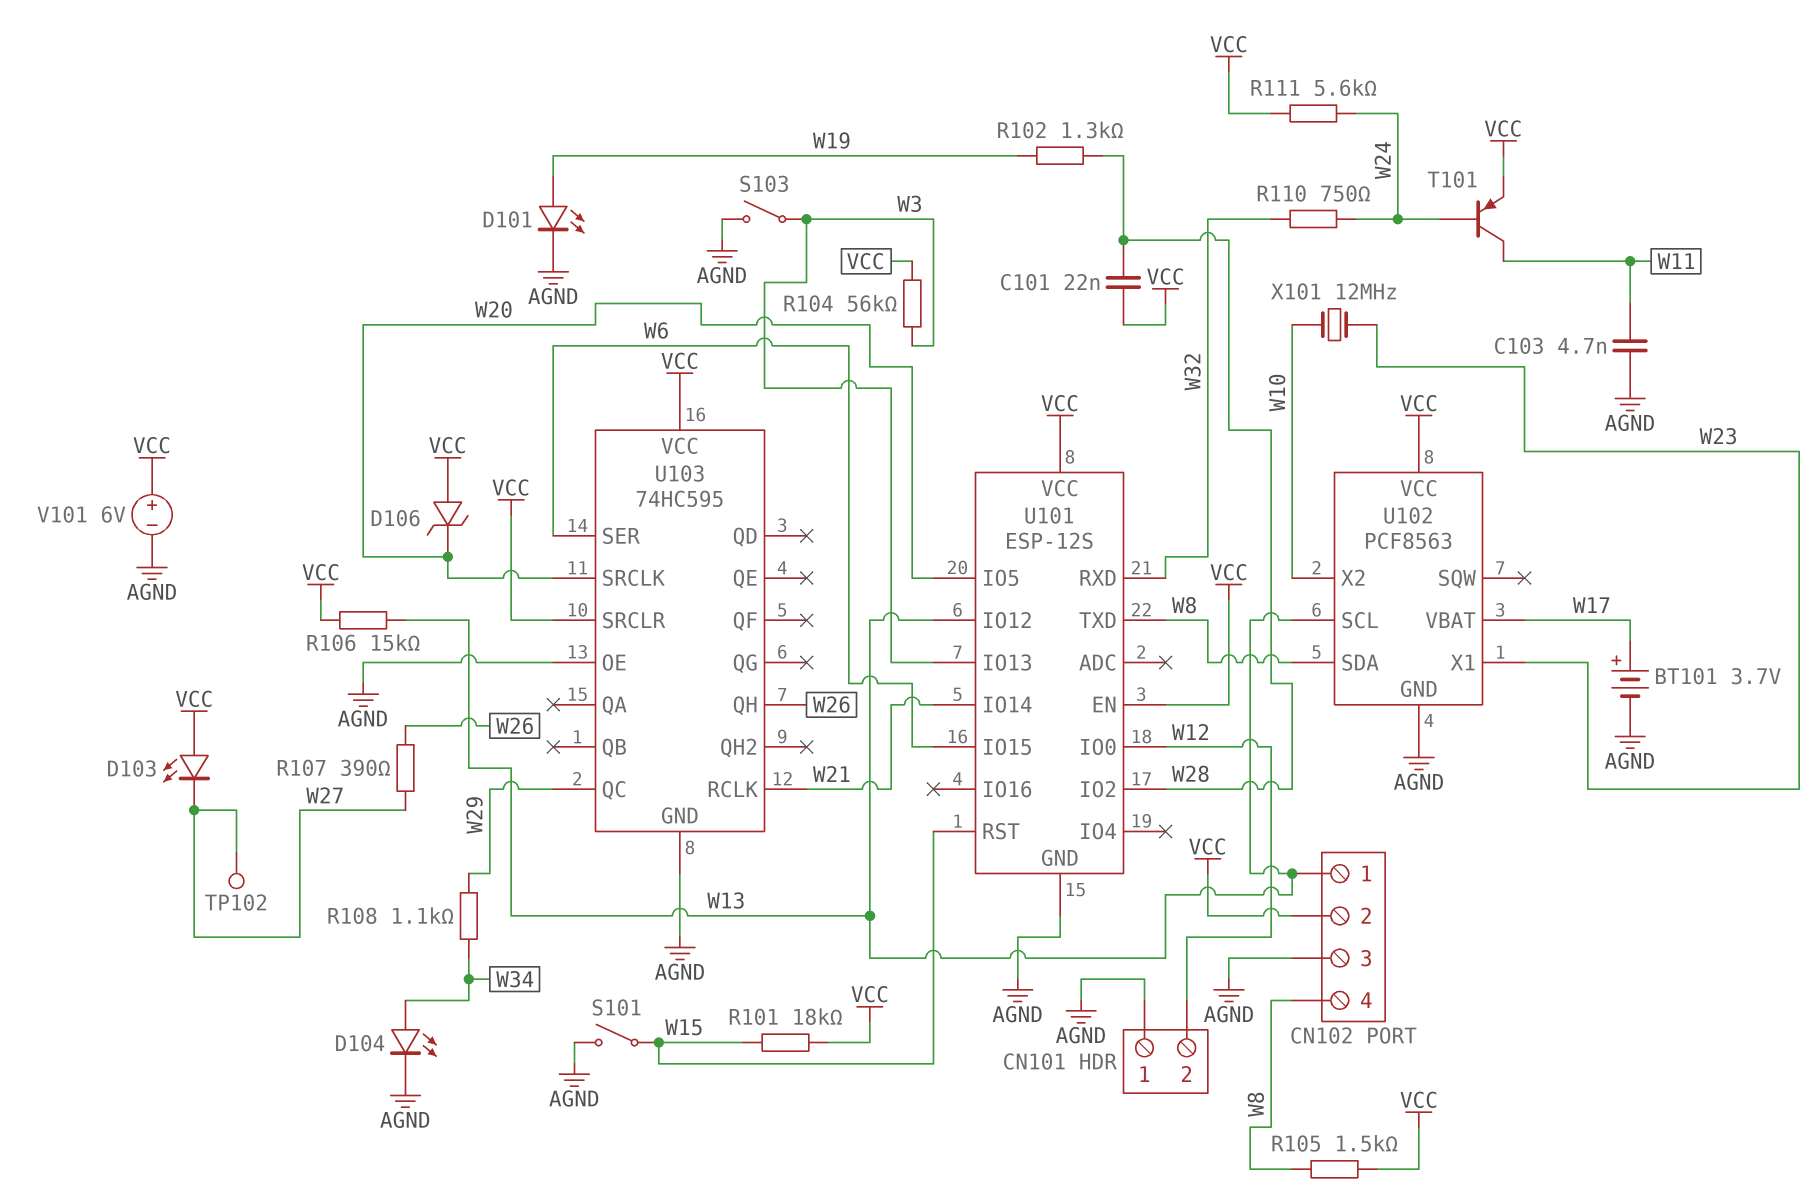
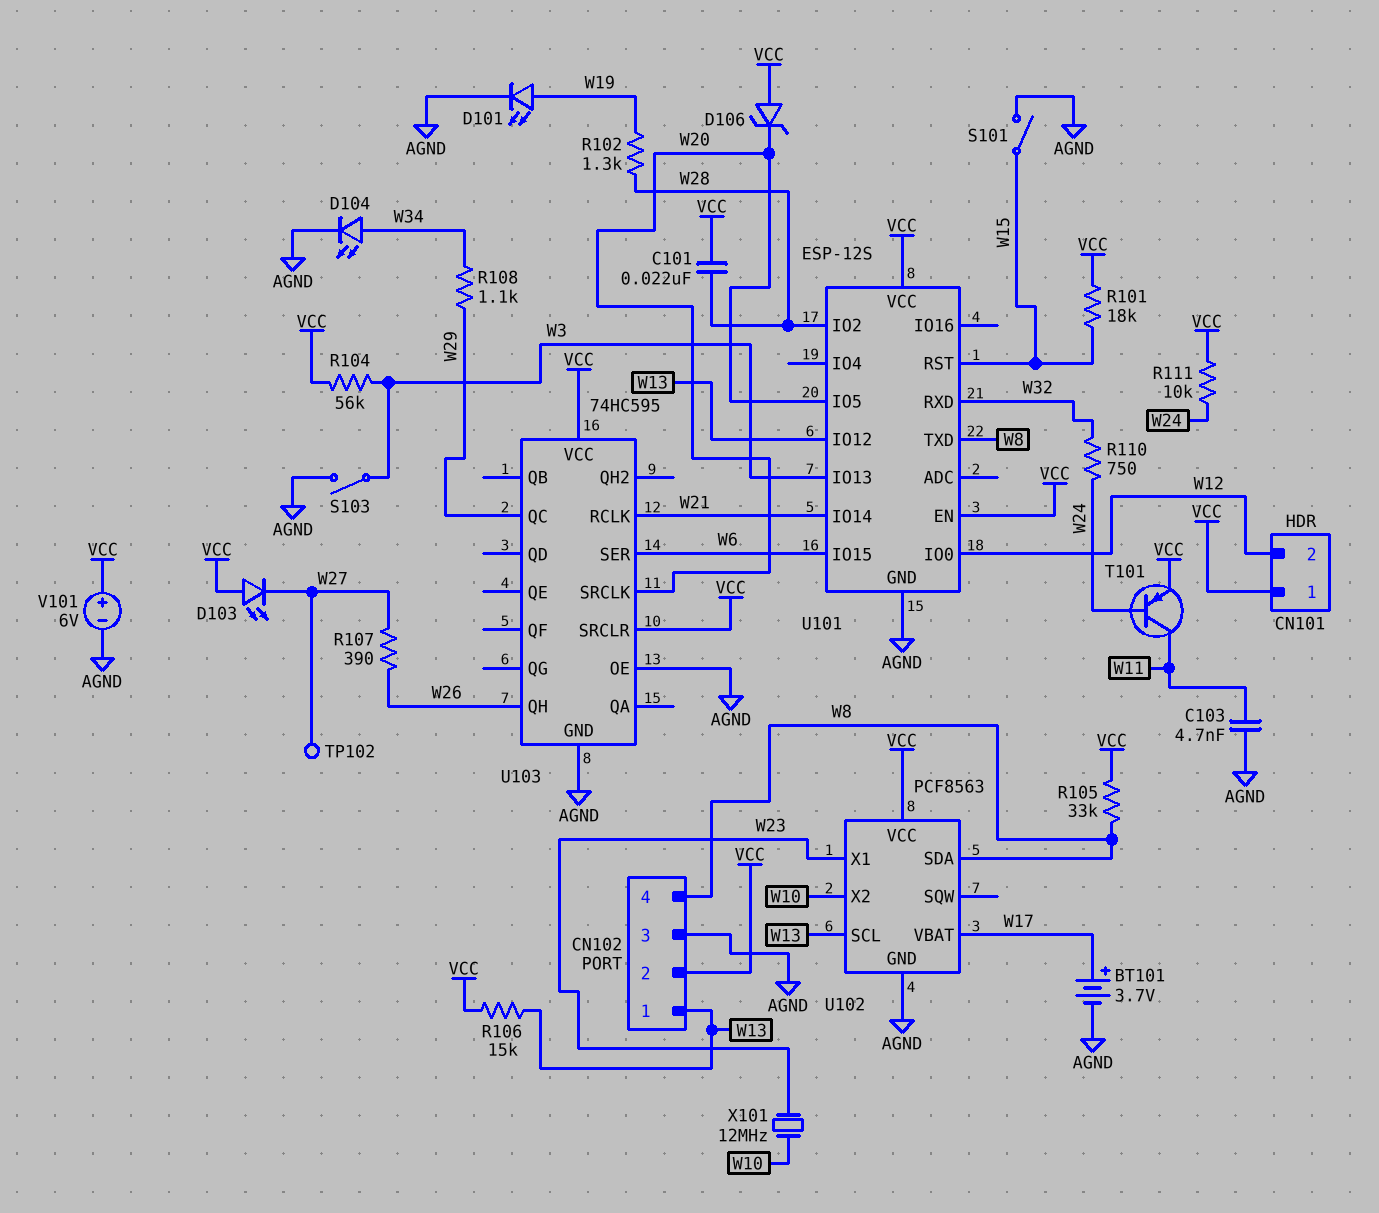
CN101 pin 1: AGND -> VCC
R105: 1.5k (VCC, W8) -> 33k (VCC, W8)
R111: 5.6k (VCC, W24) -> 10k (VCC, W24)

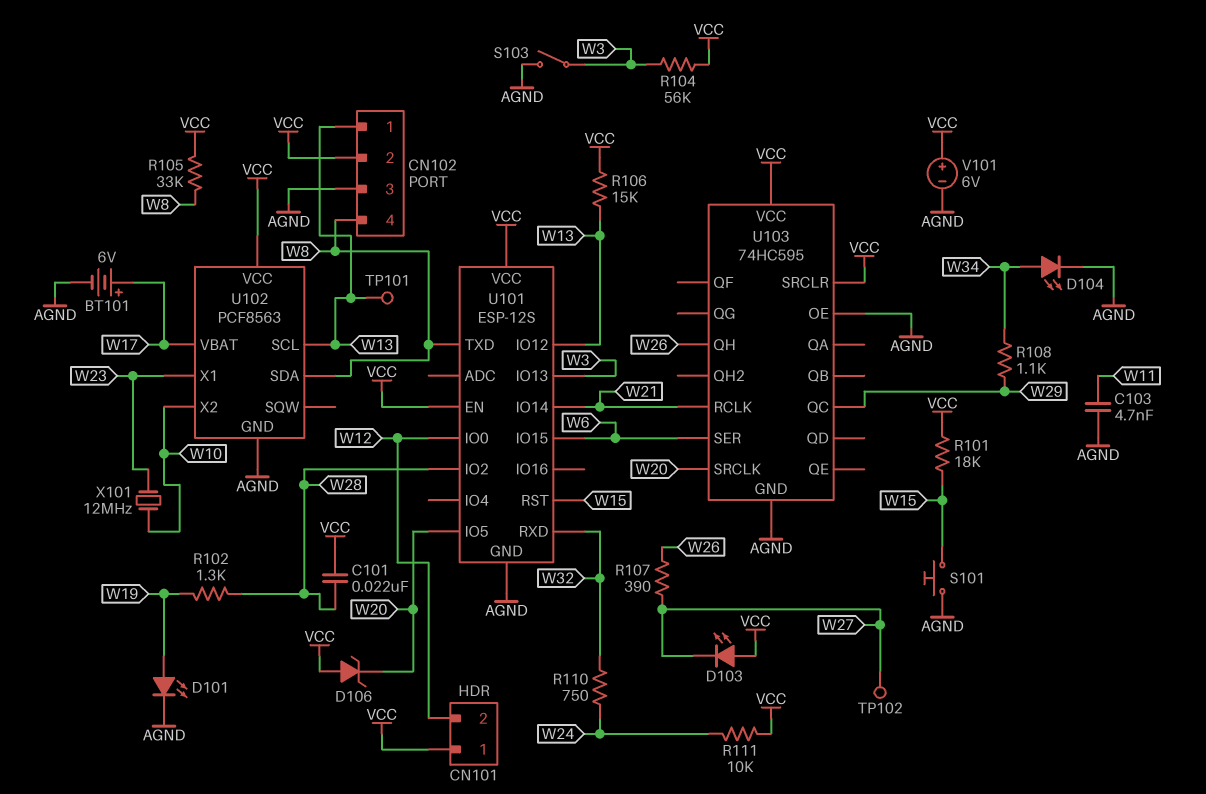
BT101: 3.7V (plus W17, minus AGND) -> 6V (plus W17, minus AGND)
S101: switch (AGND, W15) -> button (AGND, W15)
T101: PNP (B W24, C W11, E VCC) -> none
TP101: none -> test point (W13)

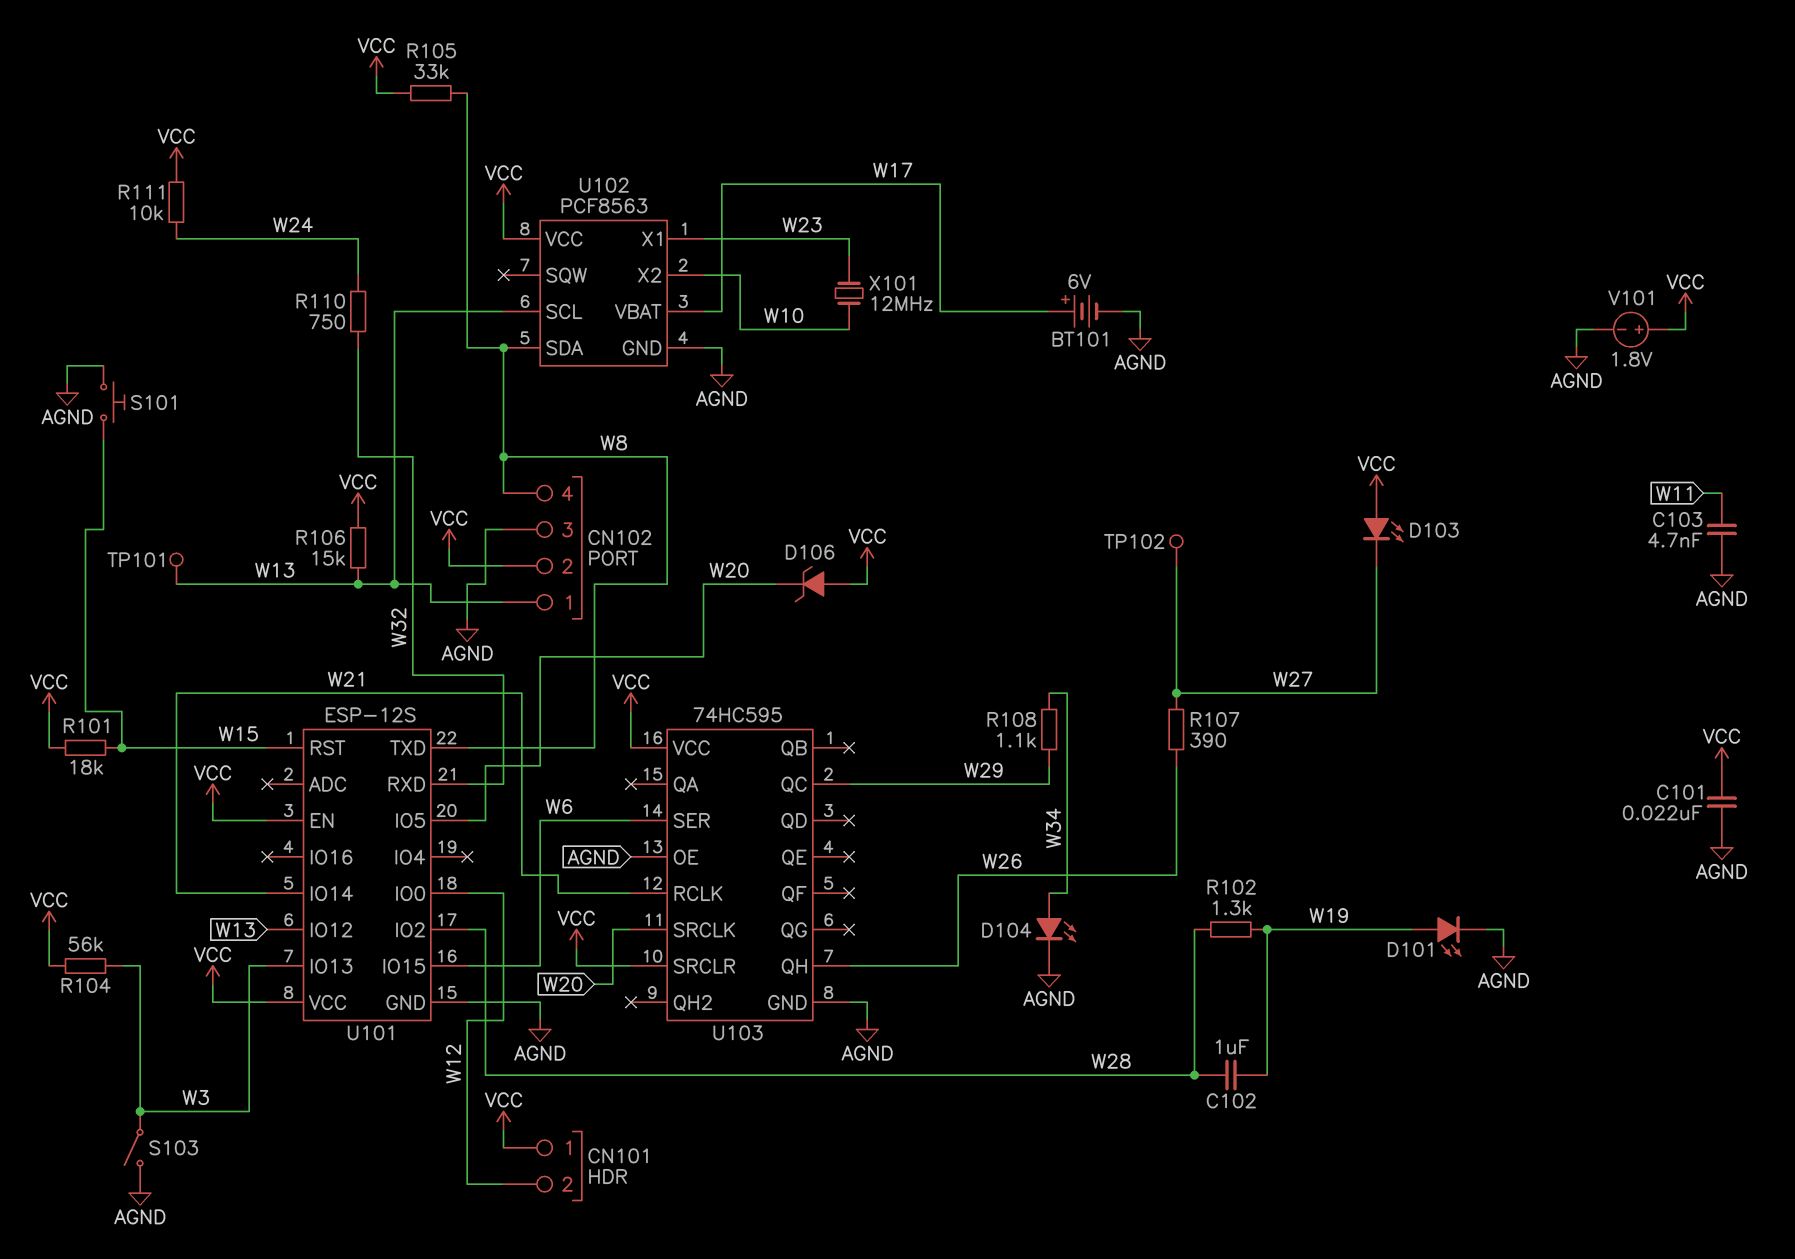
C101: 22nF (VCC, W28) -> 22nF (AGND, VCC)
C102: none -> 1uF (W19, W28)
V101: 6V (plus VCC, minus AGND) -> 1.8V (plus VCC, minus AGND)

